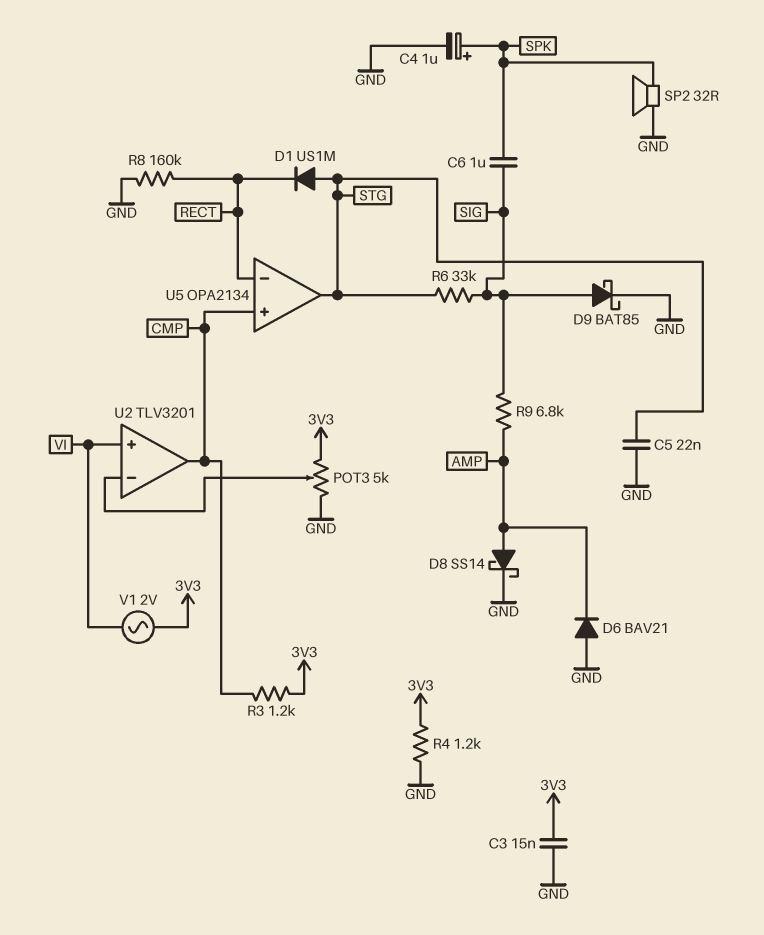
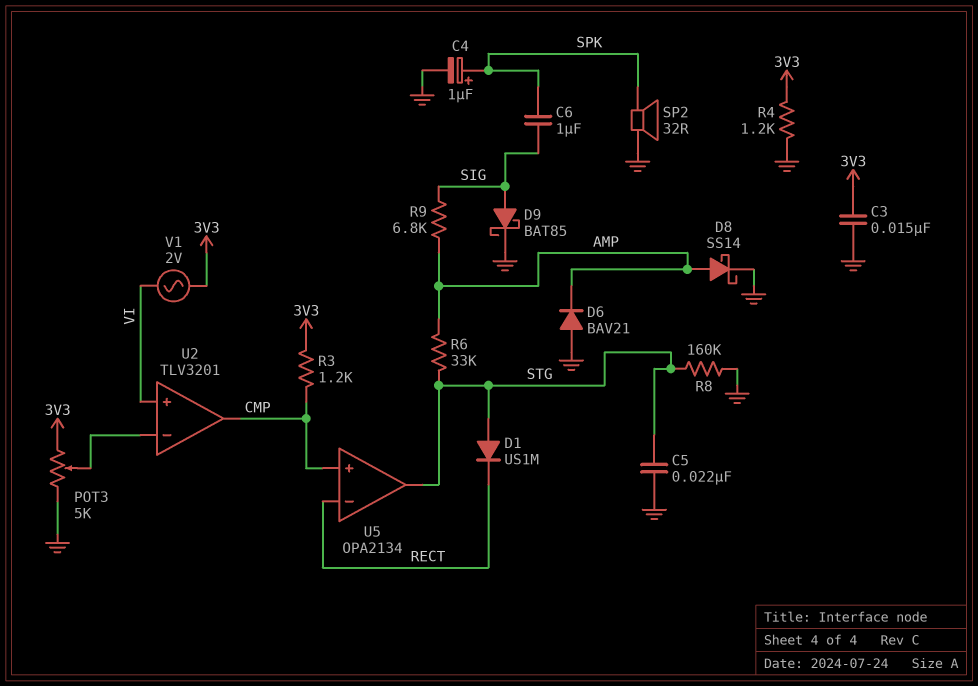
R6: 33k (SIG, STG) -> 33k (AMP, STG)
R8: 160k (GND, RECT) -> 160k (GND, STG)

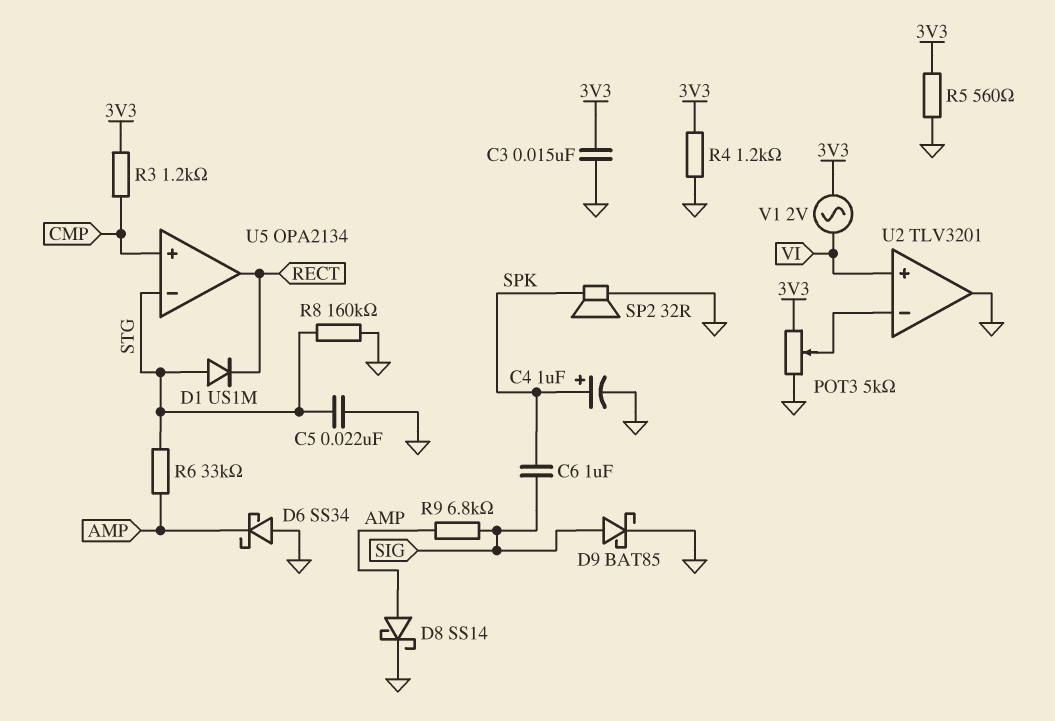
D6: diode BAV21 (A GND, K AMP) -> schottky SS34 (A GND, K AMP)
R5: none -> 560 (3V3, GND)
U2 pin out: CMP -> GND
U5 pin in-: RECT -> STG
U5 pin out: STG -> RECT

